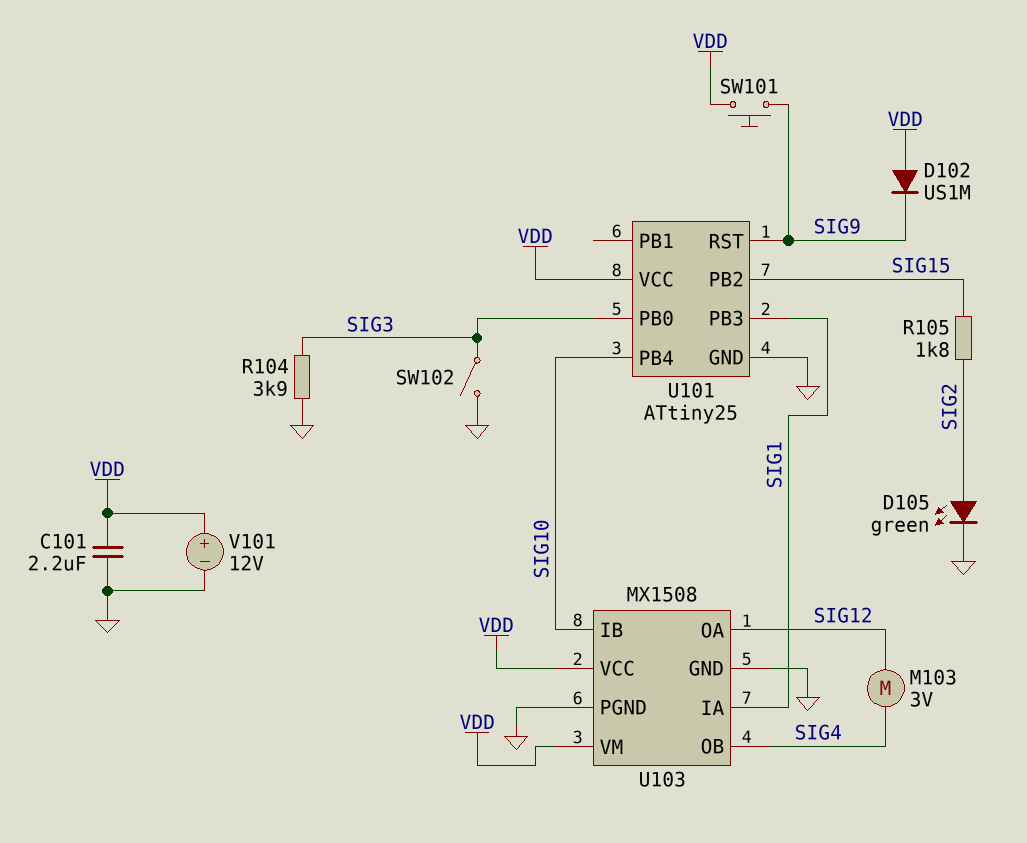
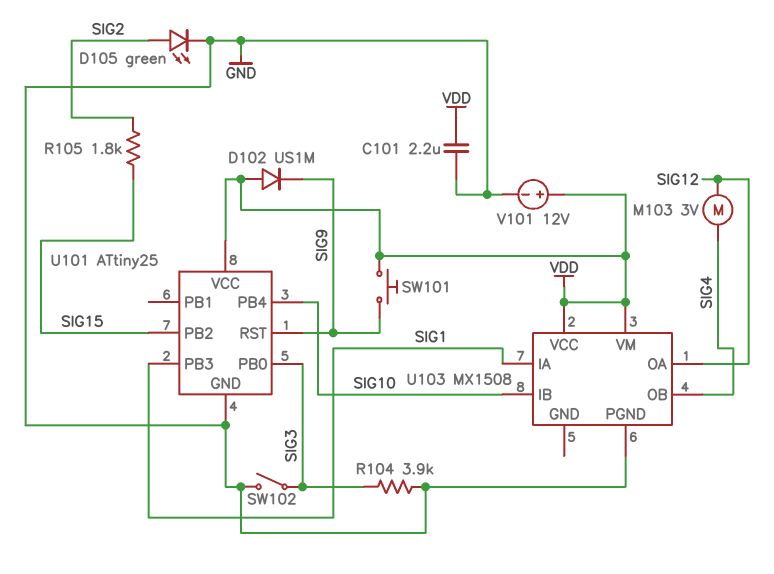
U103 pin GND: GND -> none

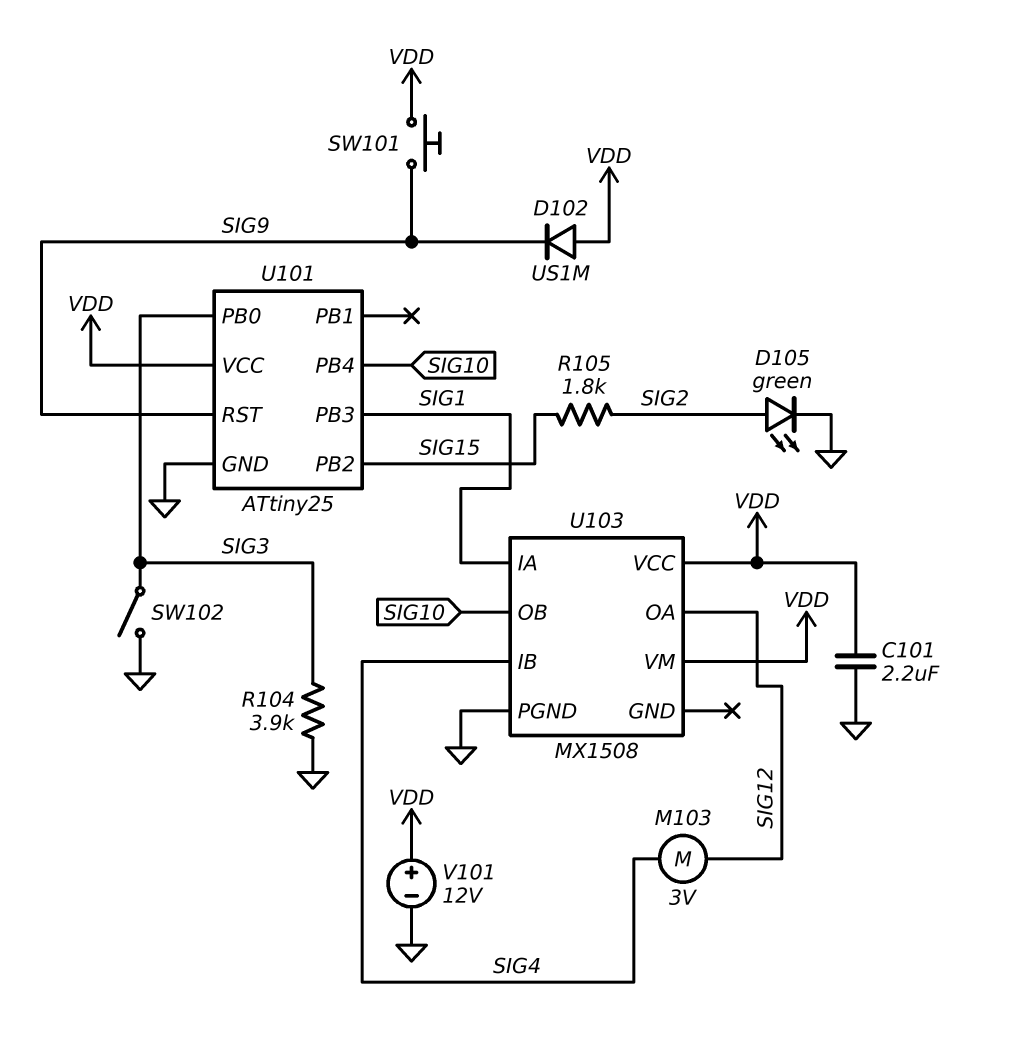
U103 pin IB: SIG10 -> SIG4
U103 pin OB: SIG4 -> SIG10

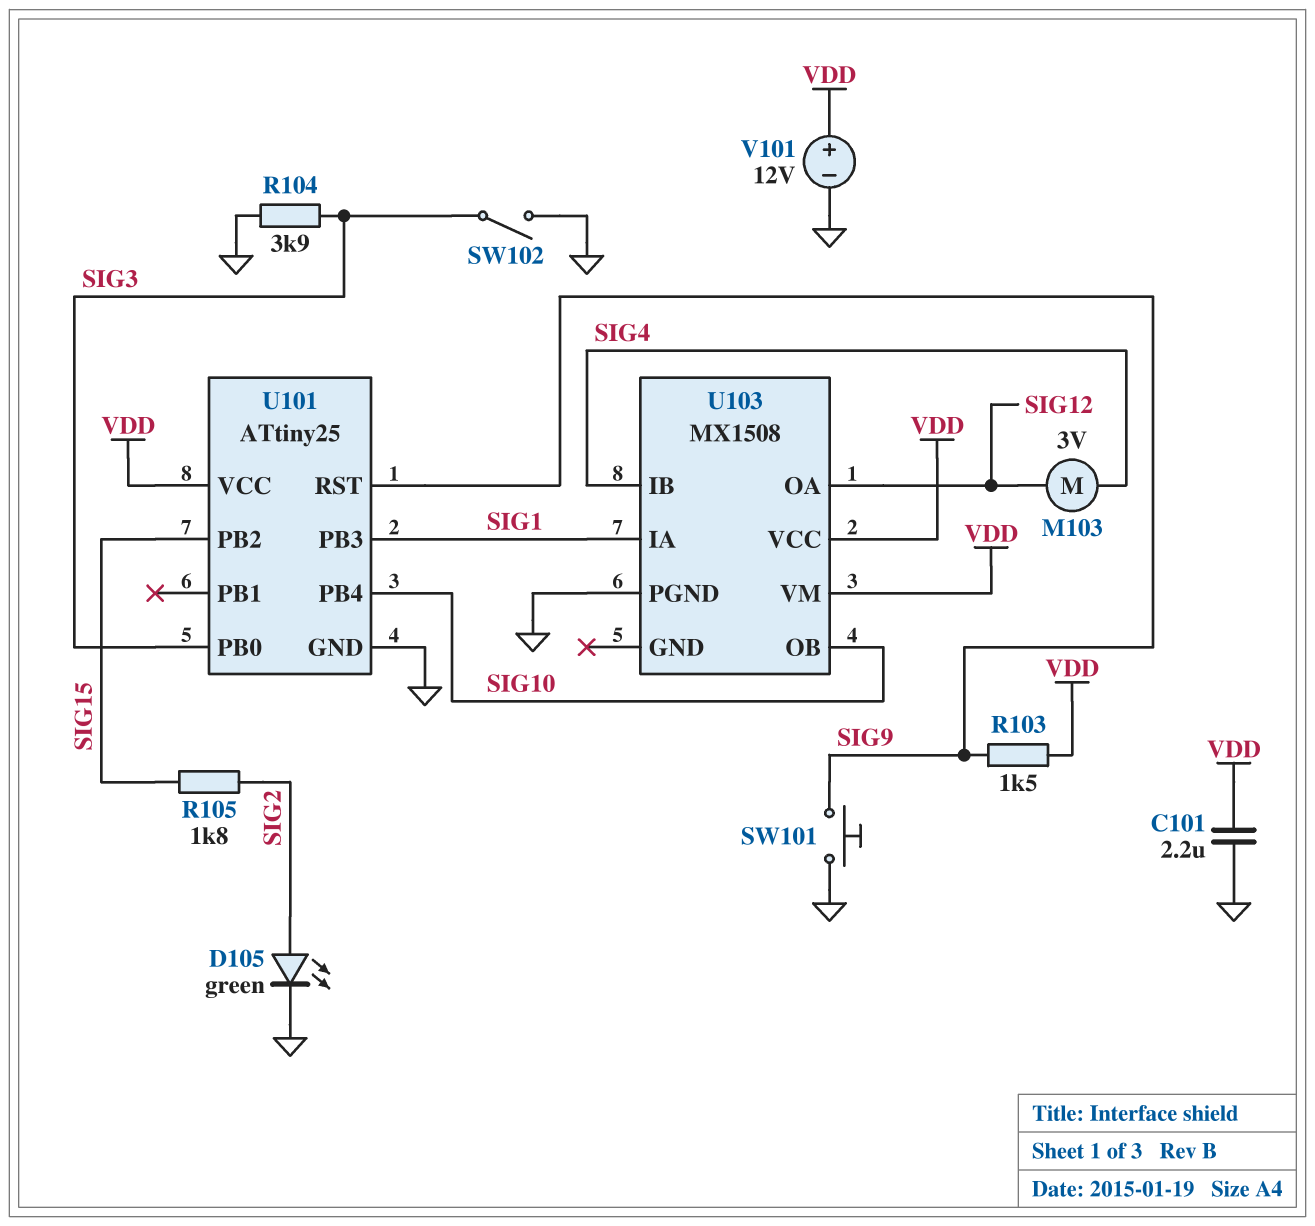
D102: diode US1M (A VDD, K SIG9) -> none
R103: none -> 1.5k (SIG9, VDD)
SW101: button (SIG9, VDD) -> button (GND, SIG9)

